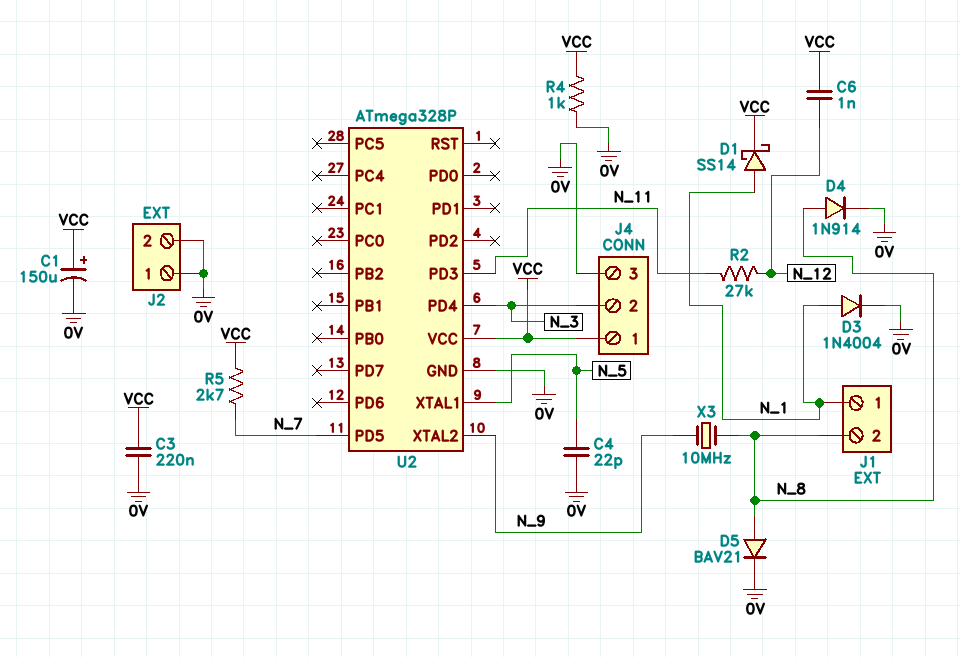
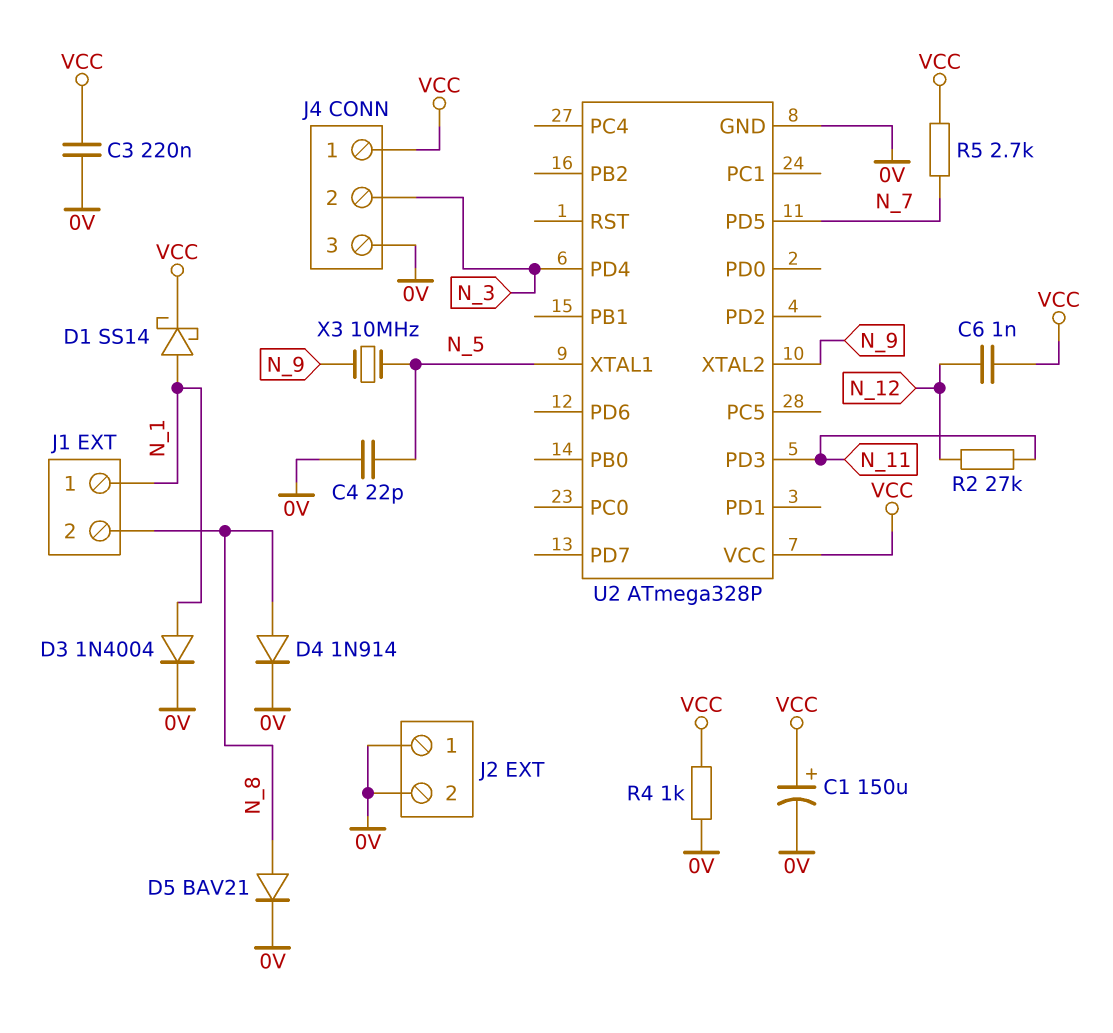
X3: 10MHz (N_8, N_9) -> 10MHz (N_5, N_9)

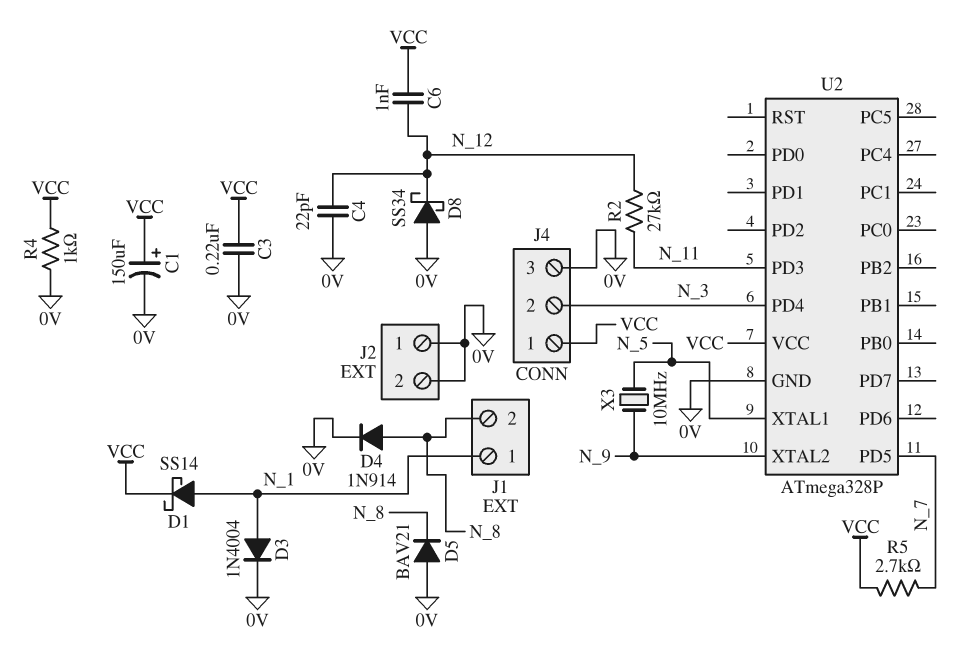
C4: 22pF (0V, N_5) -> 22pF (0V, N_12)
D5: diode BAV21 (A N_8, K 0V) -> diode BAV21 (A 0V, K N_8)
D8: none -> schottky SS34 (A 0V, K N_12)

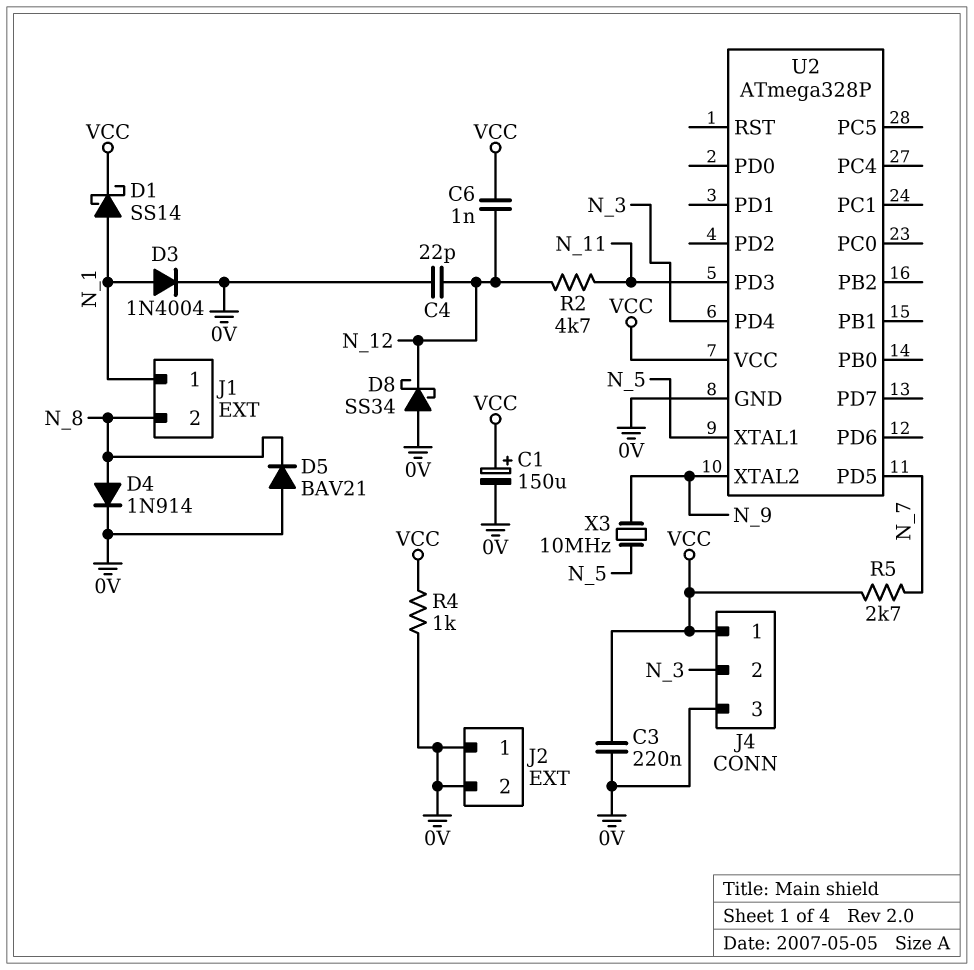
R2: 27k (N_11, N_12) -> 4.7k (N_11, N_12)

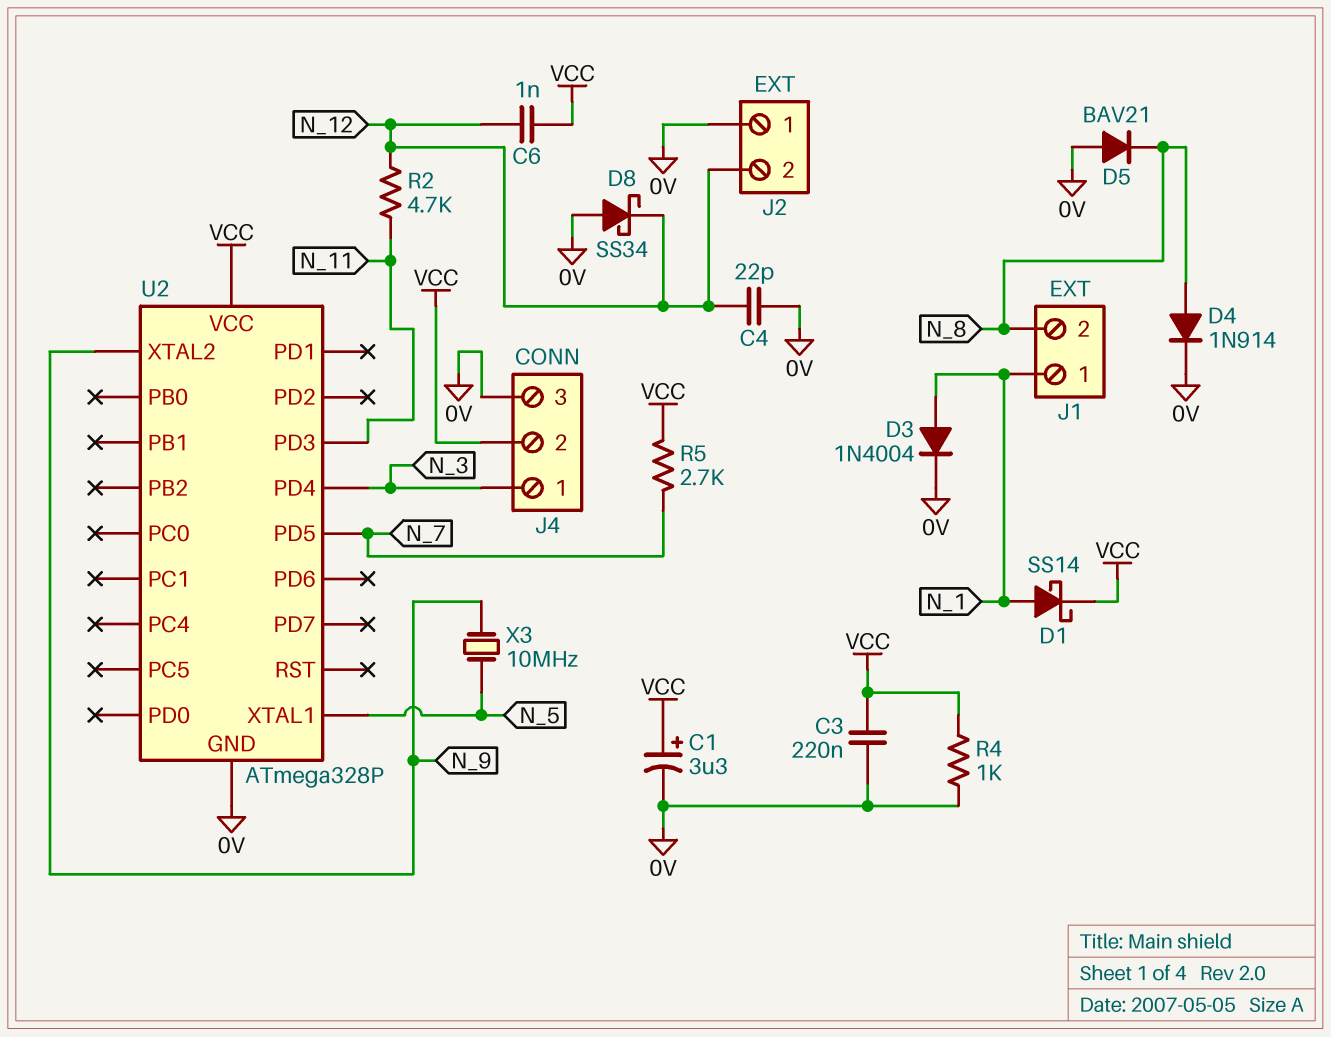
C1: 150uF (plus VCC, minus 0V) -> 3.3uF (plus VCC, minus 0V)
J2 pin 2: 0V -> N_12
J4 pin 1: VCC -> N_3
J4 pin 2: N_3 -> VCC

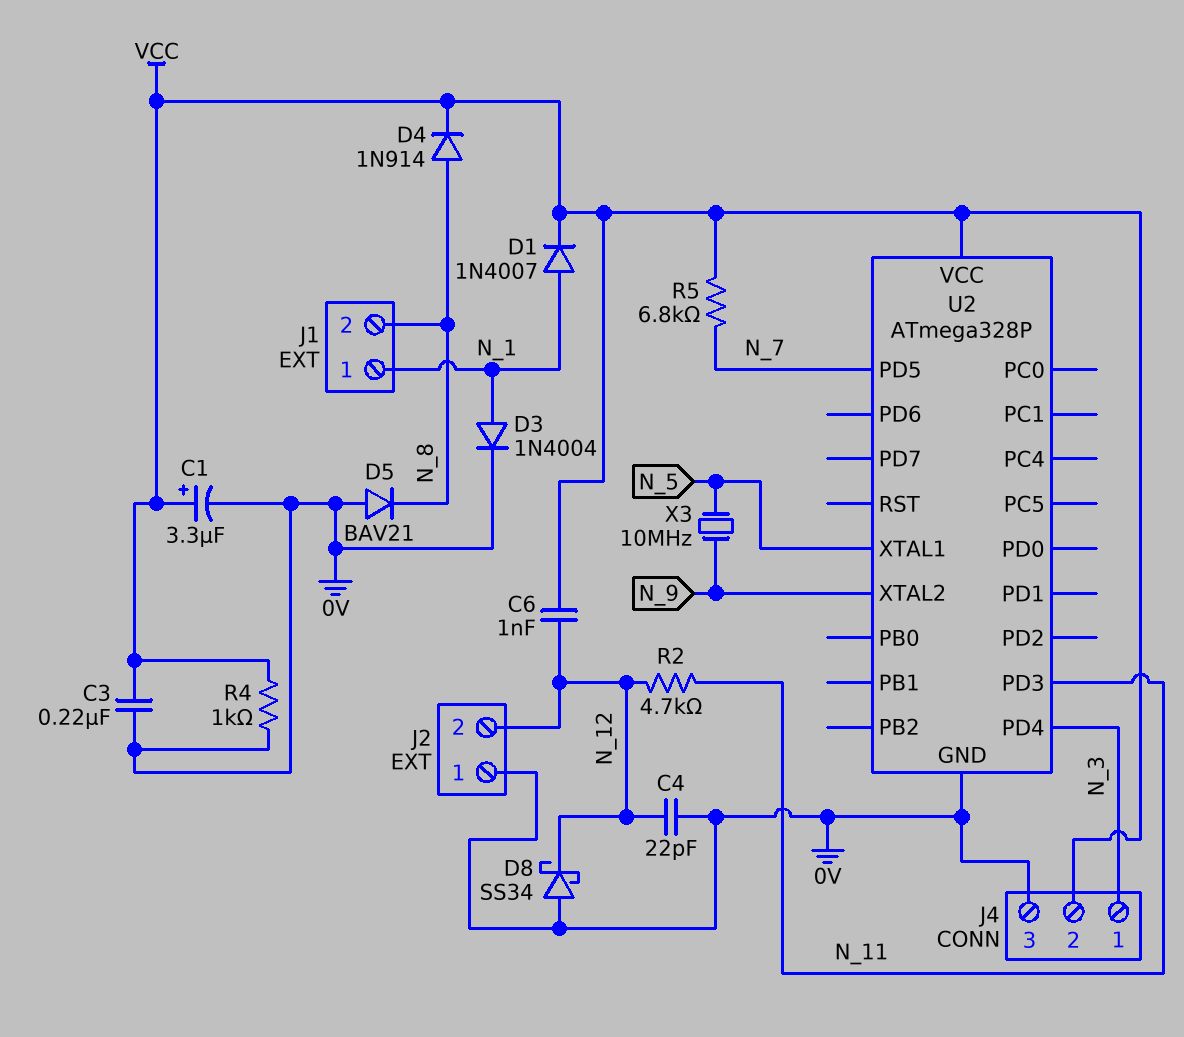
D1: schottky SS14 (A N_1, K VCC) -> diode 1N4007 (A N_1, K VCC)
D4: diode 1N914 (A N_8, K 0V) -> diode 1N914 (A N_8, K VCC)
R5: 2.7k (N_7, VCC) -> 6.8k (N_7, VCC)

